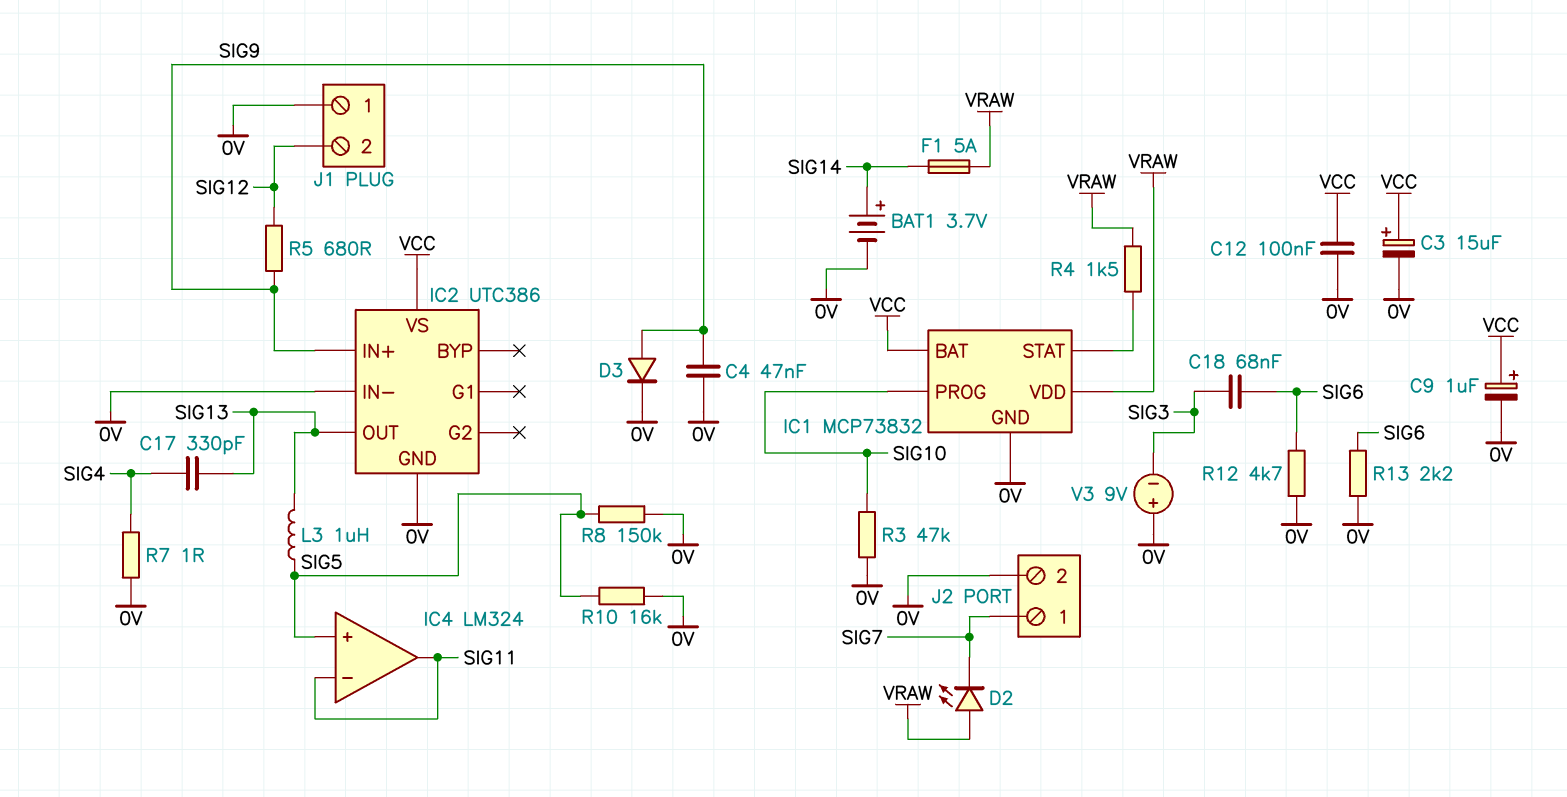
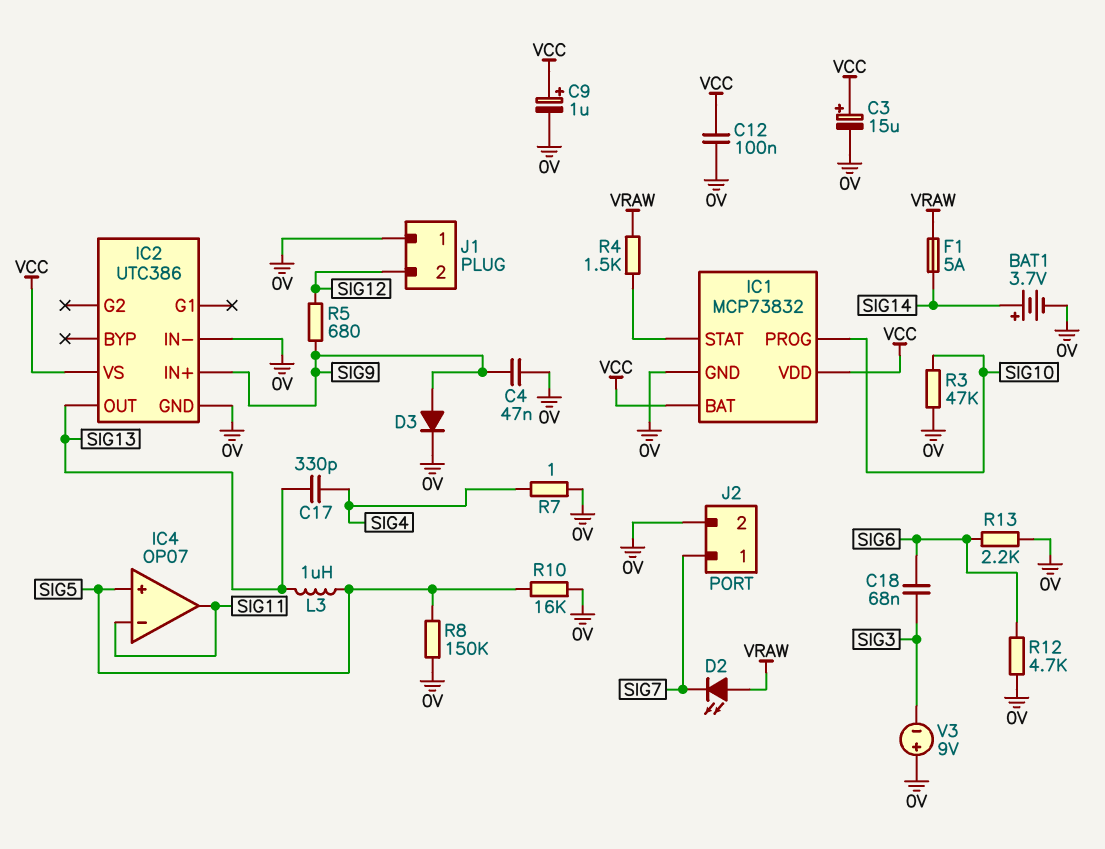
IC1 pin VDD: VRAW -> VCC
IC4: LM324 -> OP07

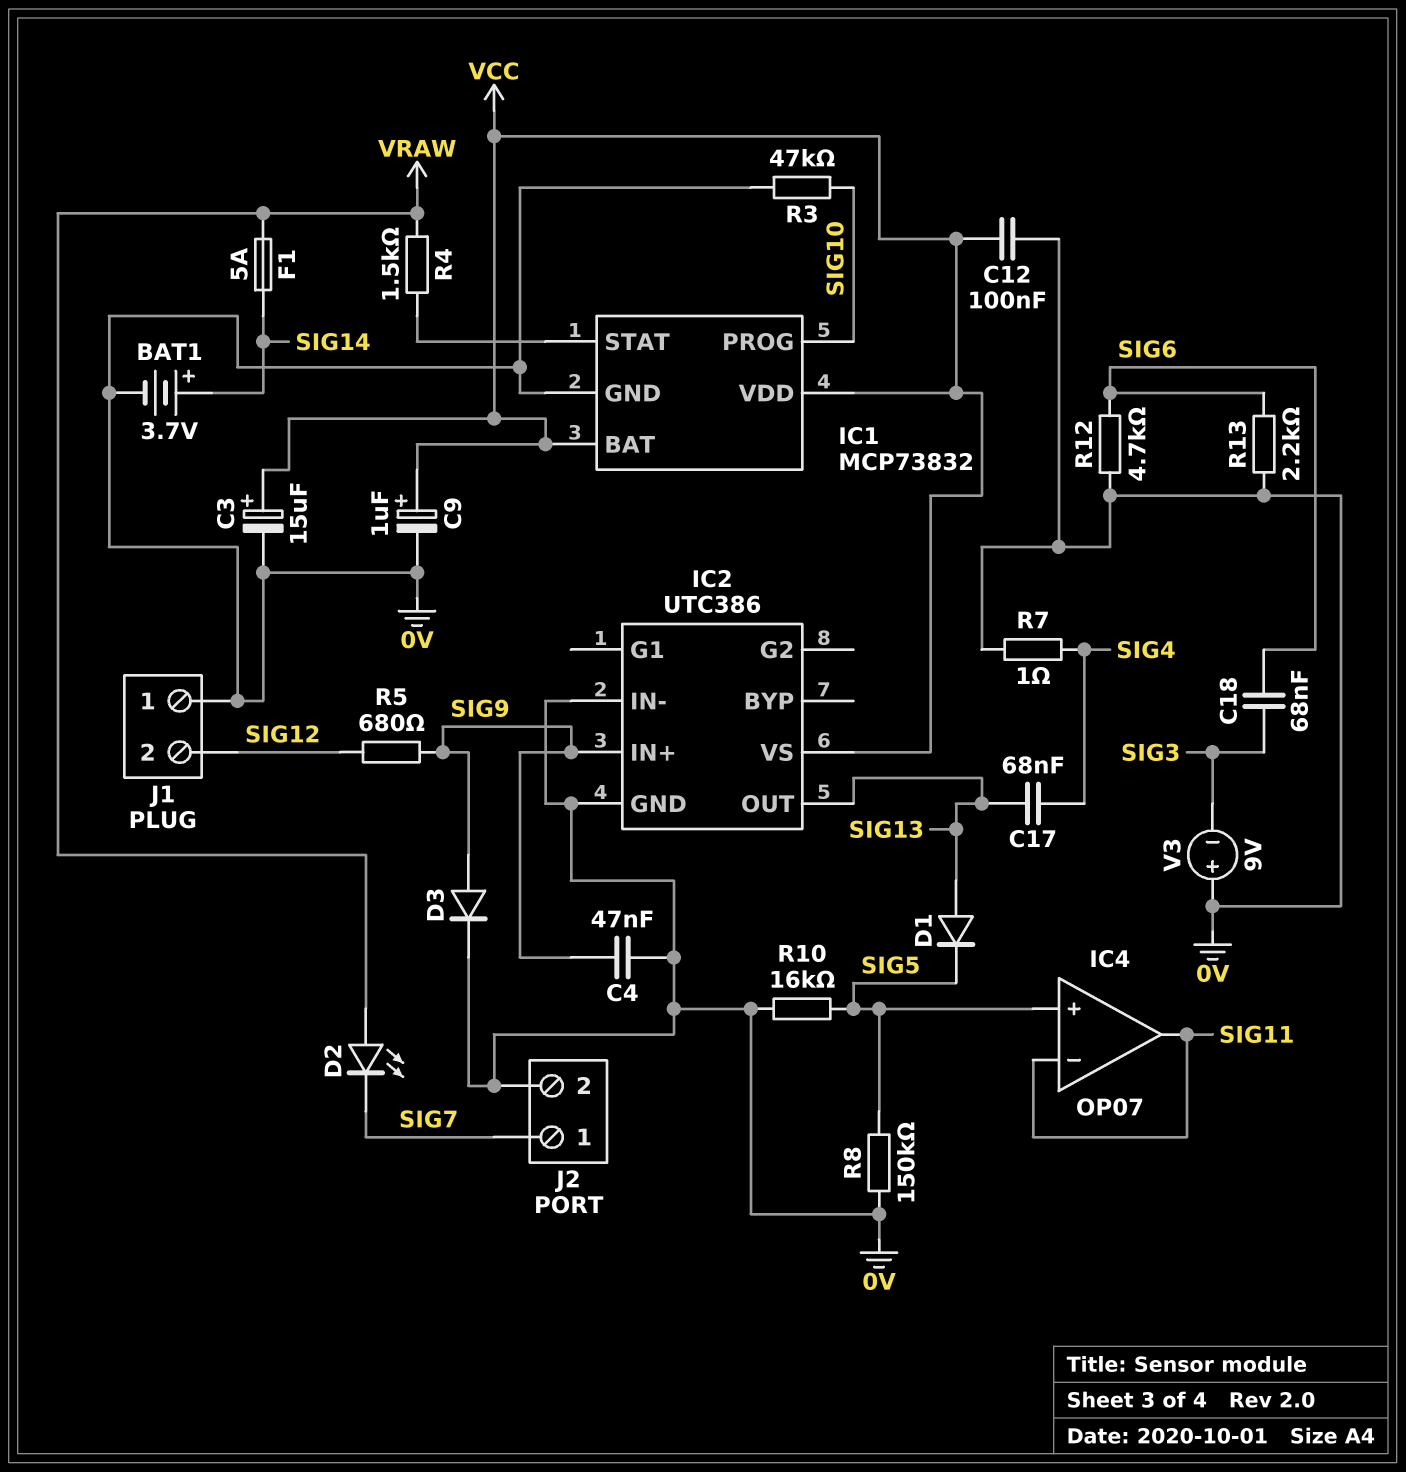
C17: 330pF (SIG4, SIG13) -> 68nF (SIG4, SIG13)
D1: none -> diode (A SIG13, K SIG5)
L3: 1uH (SIG5, SIG13) -> none

